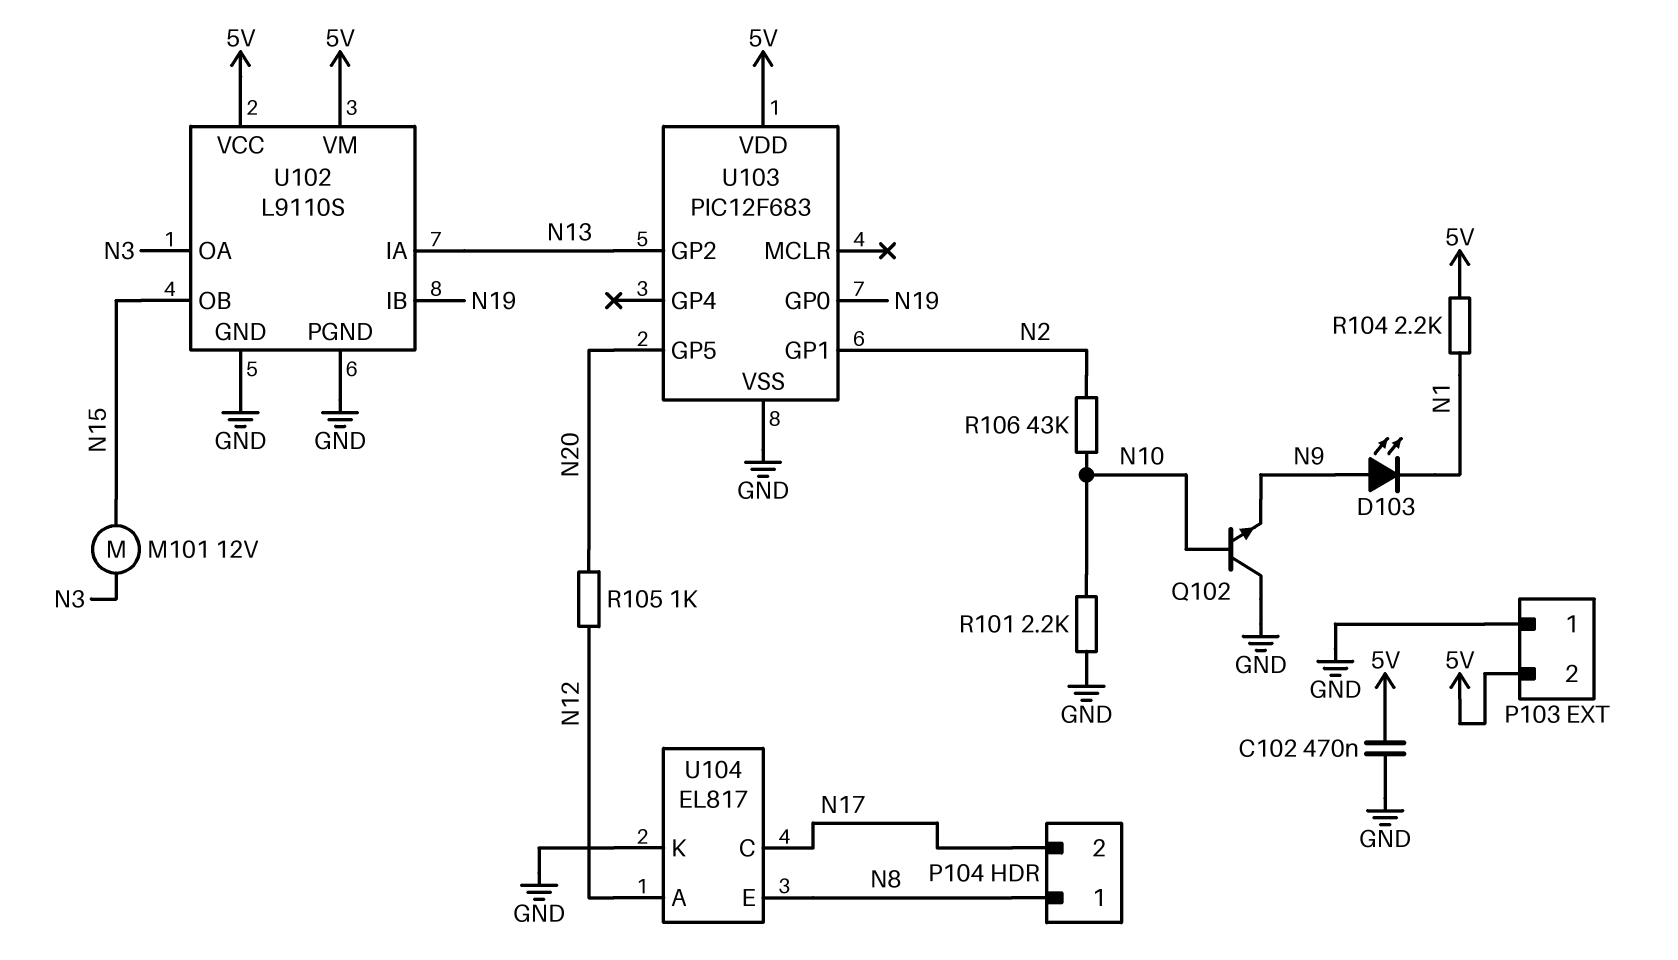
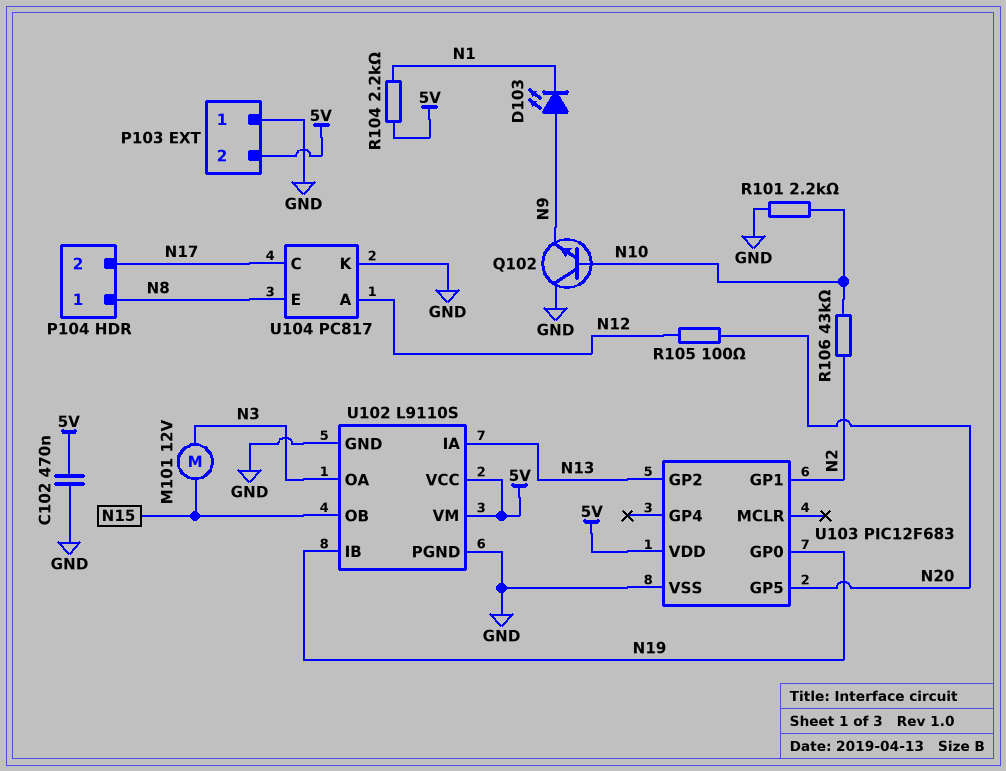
R105: 1k (N12, N20) -> 100 (N12, N20)
U104: EL817 -> PC817

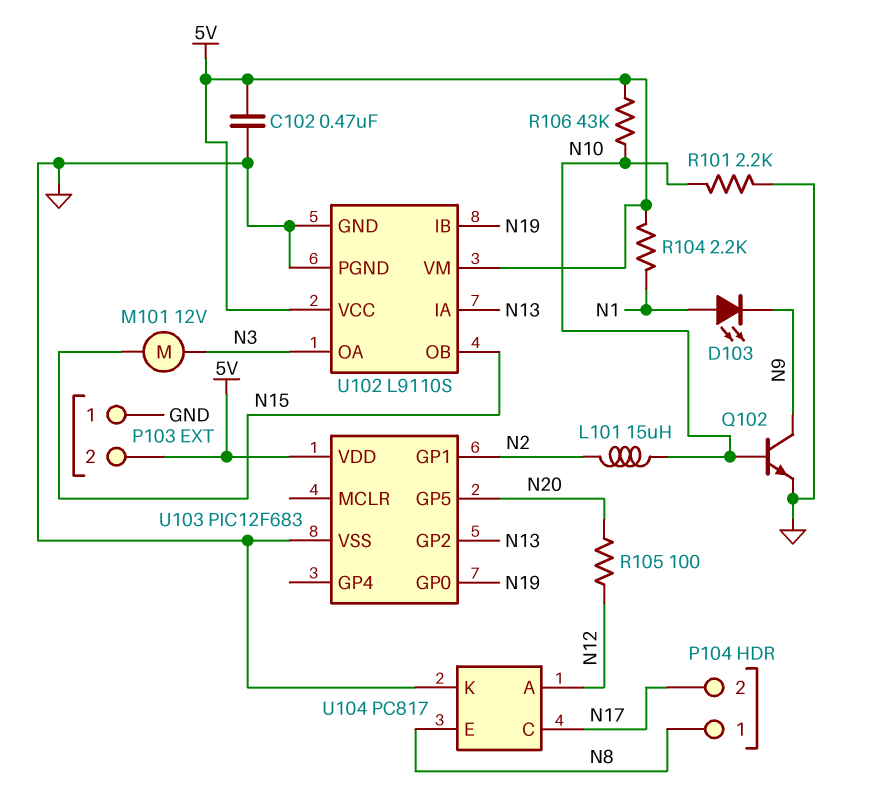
D103: LED (A N9, K N1) -> LED (A N1, K N9)
L101: none -> 15uH (N2, N10)
Q102: NPN (B N10, C GND, E N9) -> NPN (B N10, C N9, E GND)
R106: 43k (N2, N10) -> 43k (5V, N10)

